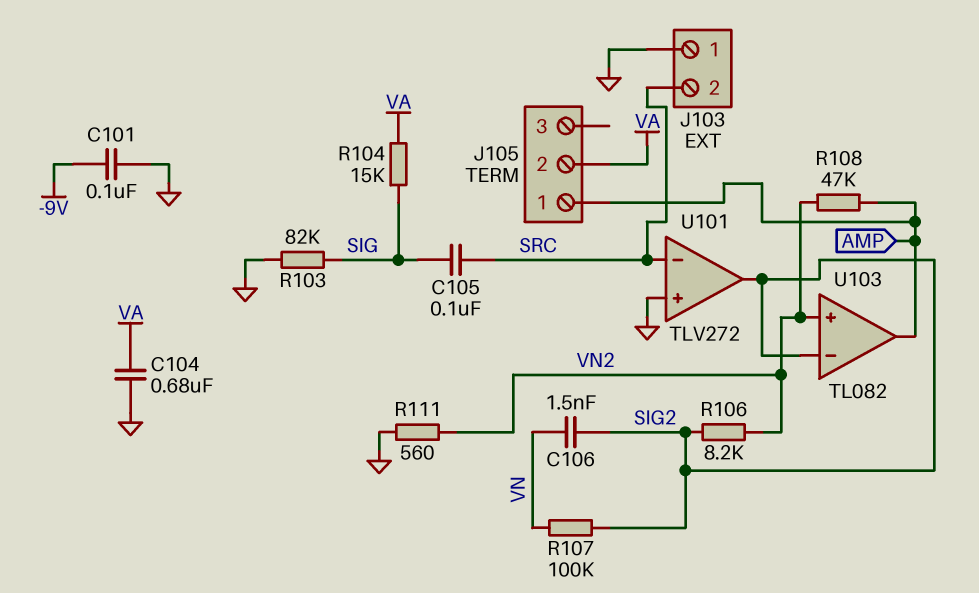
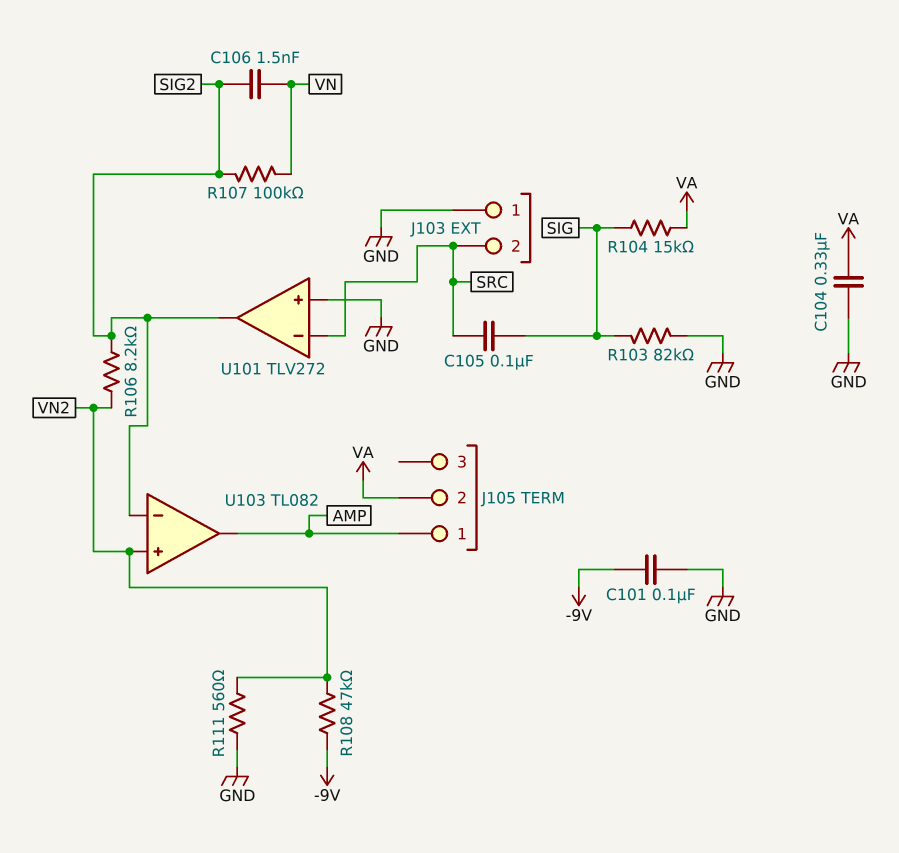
C104: 680nF (GND, VA) -> 330nF (GND, VA)
R108: 47k (AMP, VN2) -> 47k (-9V, VN2)

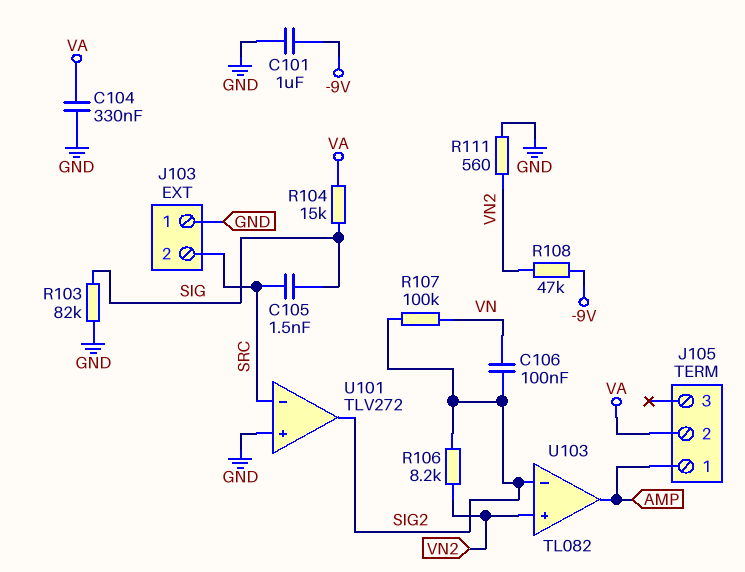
C101: 100nF (-9V, GND) -> 1uF (-9V, GND)
C105: 100nF (SIG, SRC) -> 1.5nF (SIG, SRC)
C106: 1.5nF (SIG2, VN) -> 100nF (SIG2, VN)

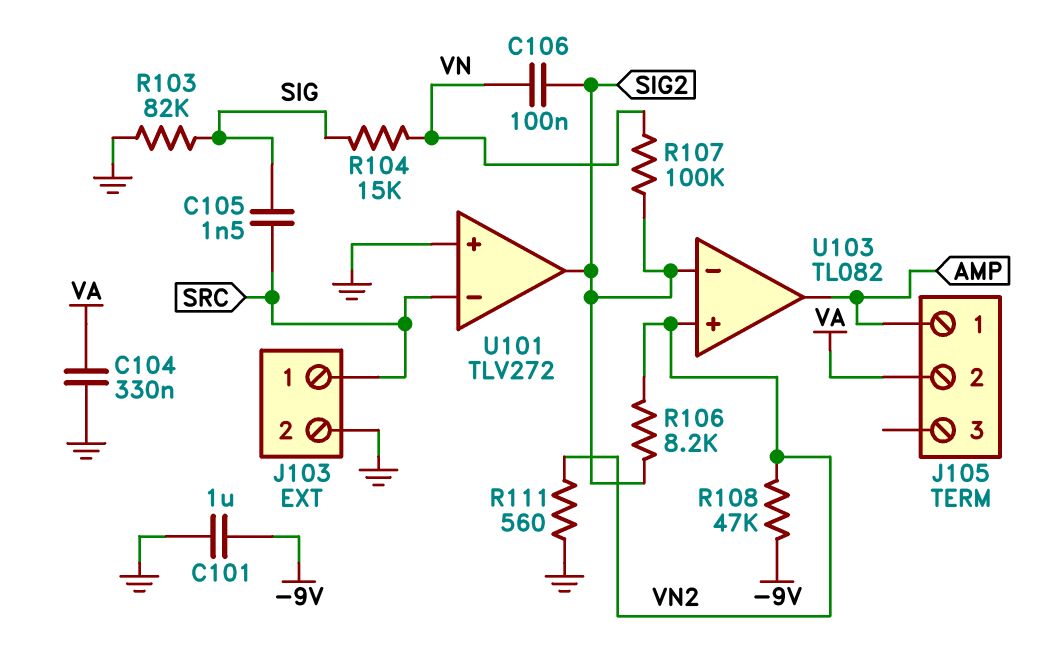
J103 pin 1: GND -> SRC
J103 pin 2: SRC -> GND
R104: 15k (SIG, VA) -> 15k (SIG, VN)

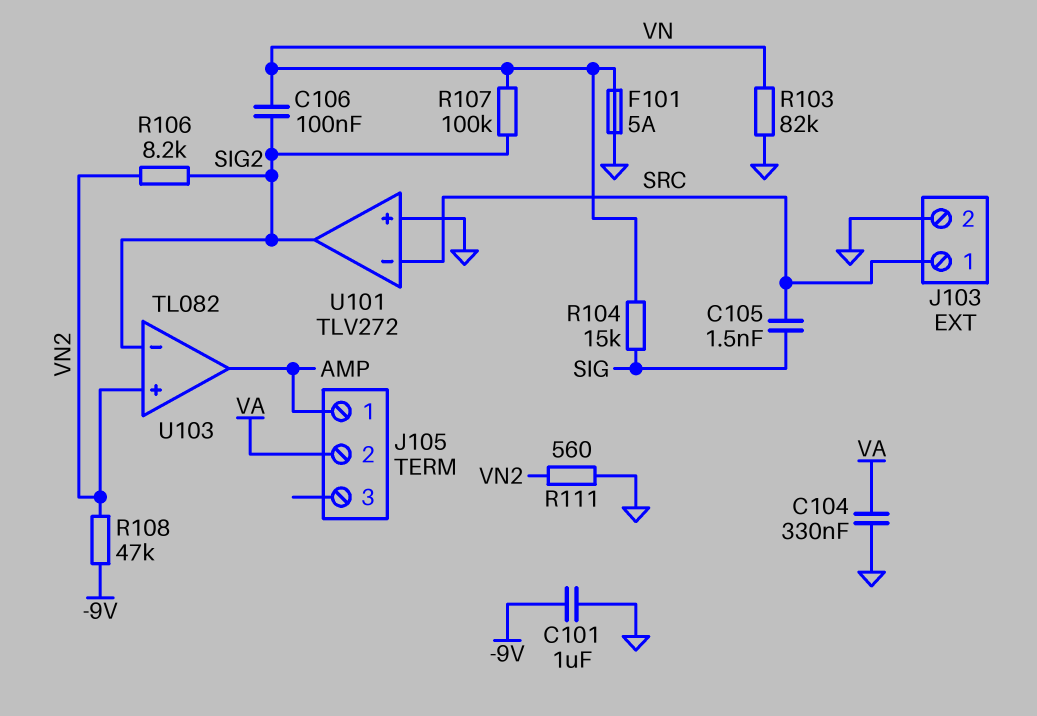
F101: none -> 5A (GND, VN)
R103: 82k (GND, SIG) -> 82k (GND, VN)

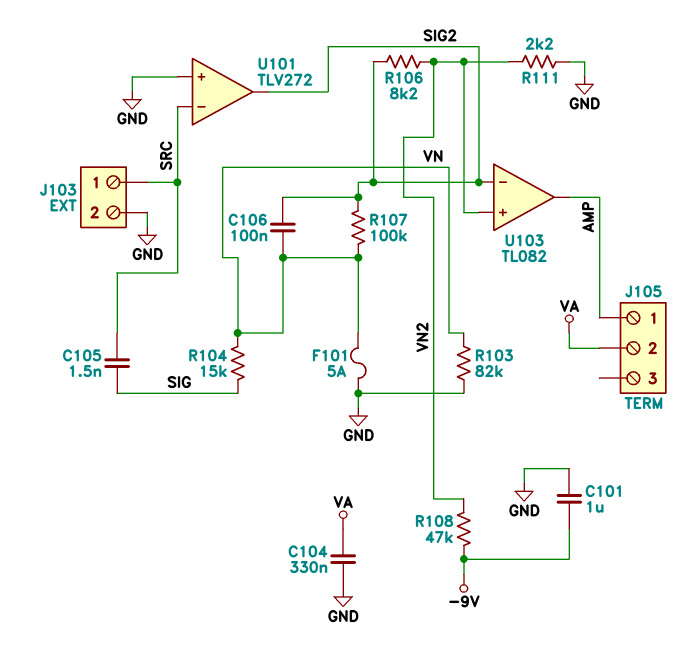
R111: 560 (GND, VN2) -> 2.2k (GND, VN2)

